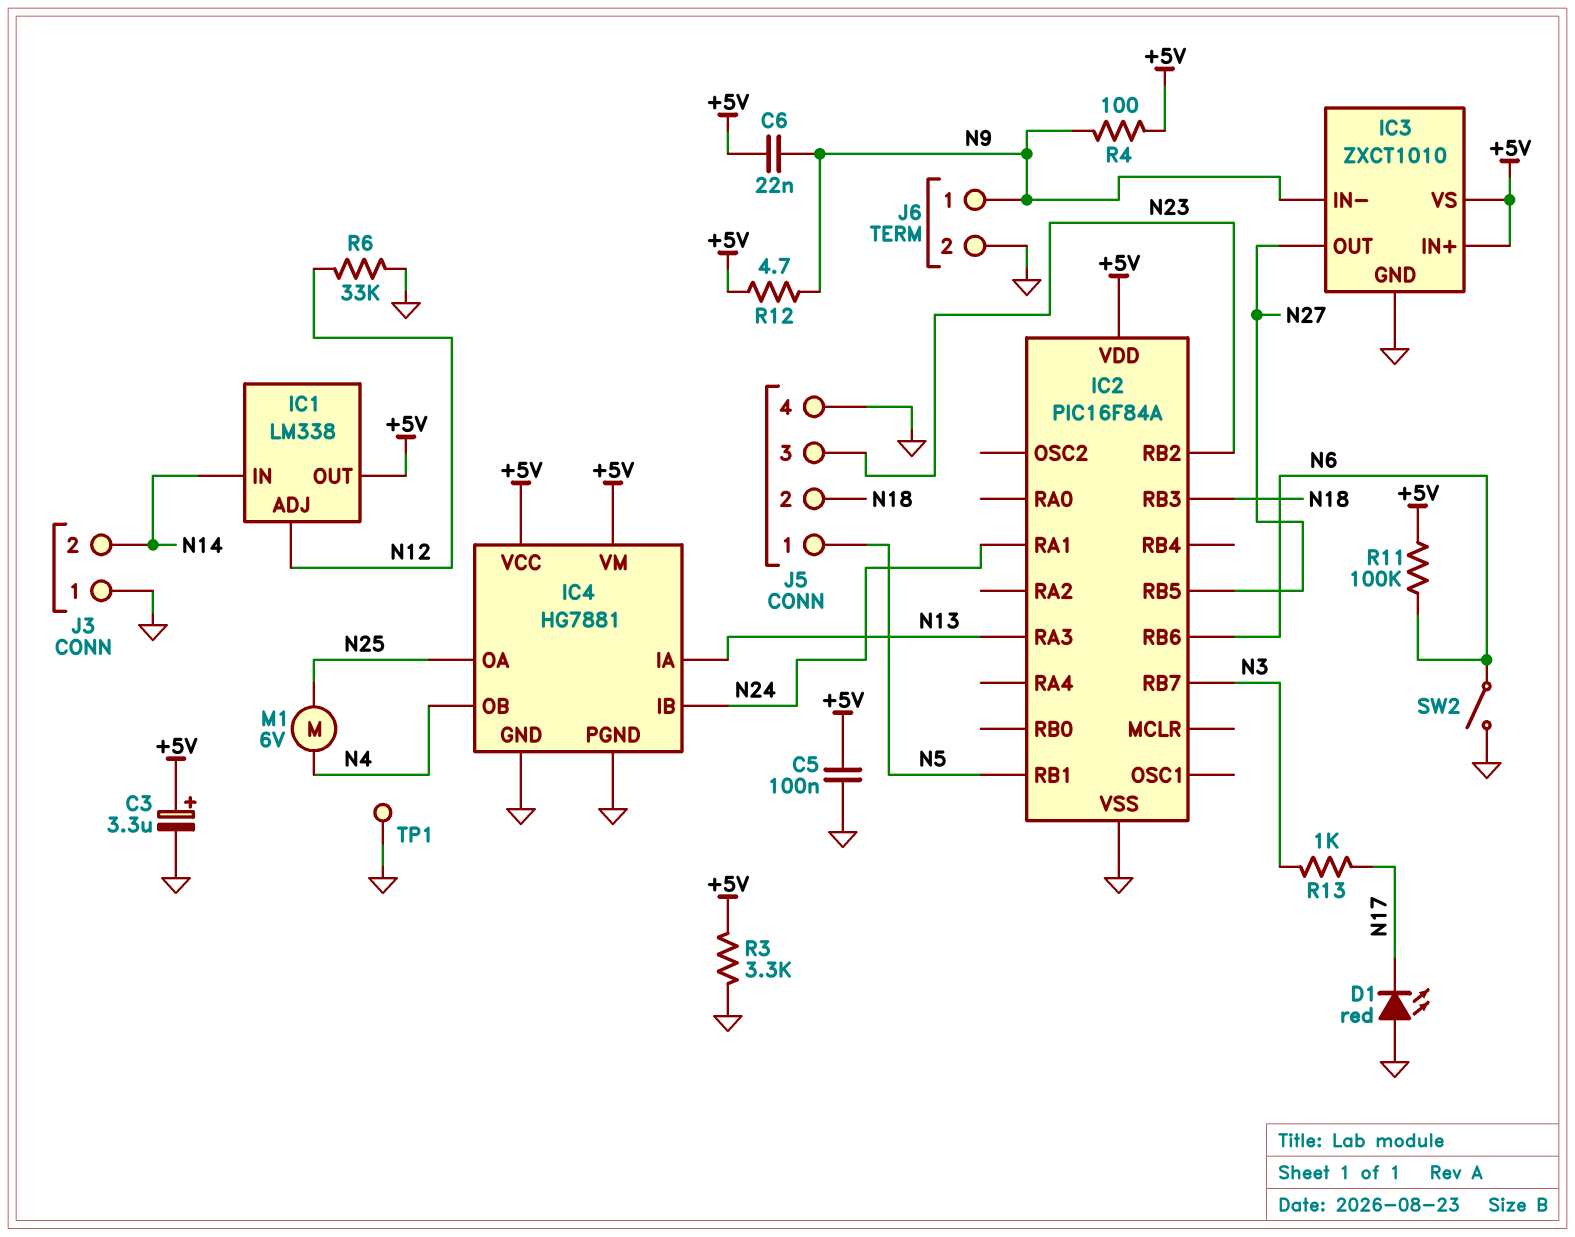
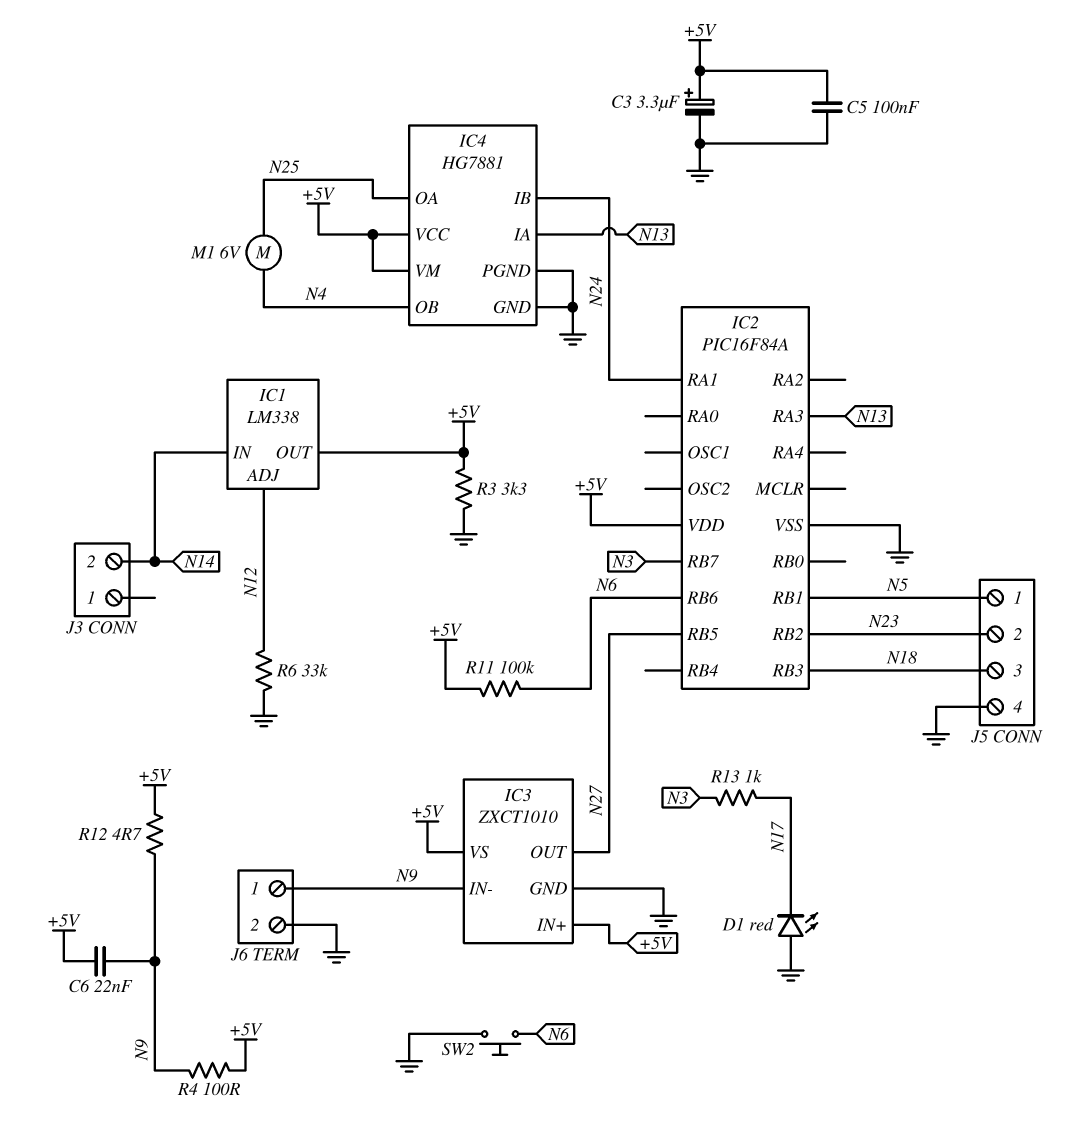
J3 pin 1: GND -> none
J5 pin 2: N18 -> N23
J5 pin 3: N23 -> N18
SW2: switch (GND, N6) -> button (GND, N6)
TP1: test point (GND) -> none

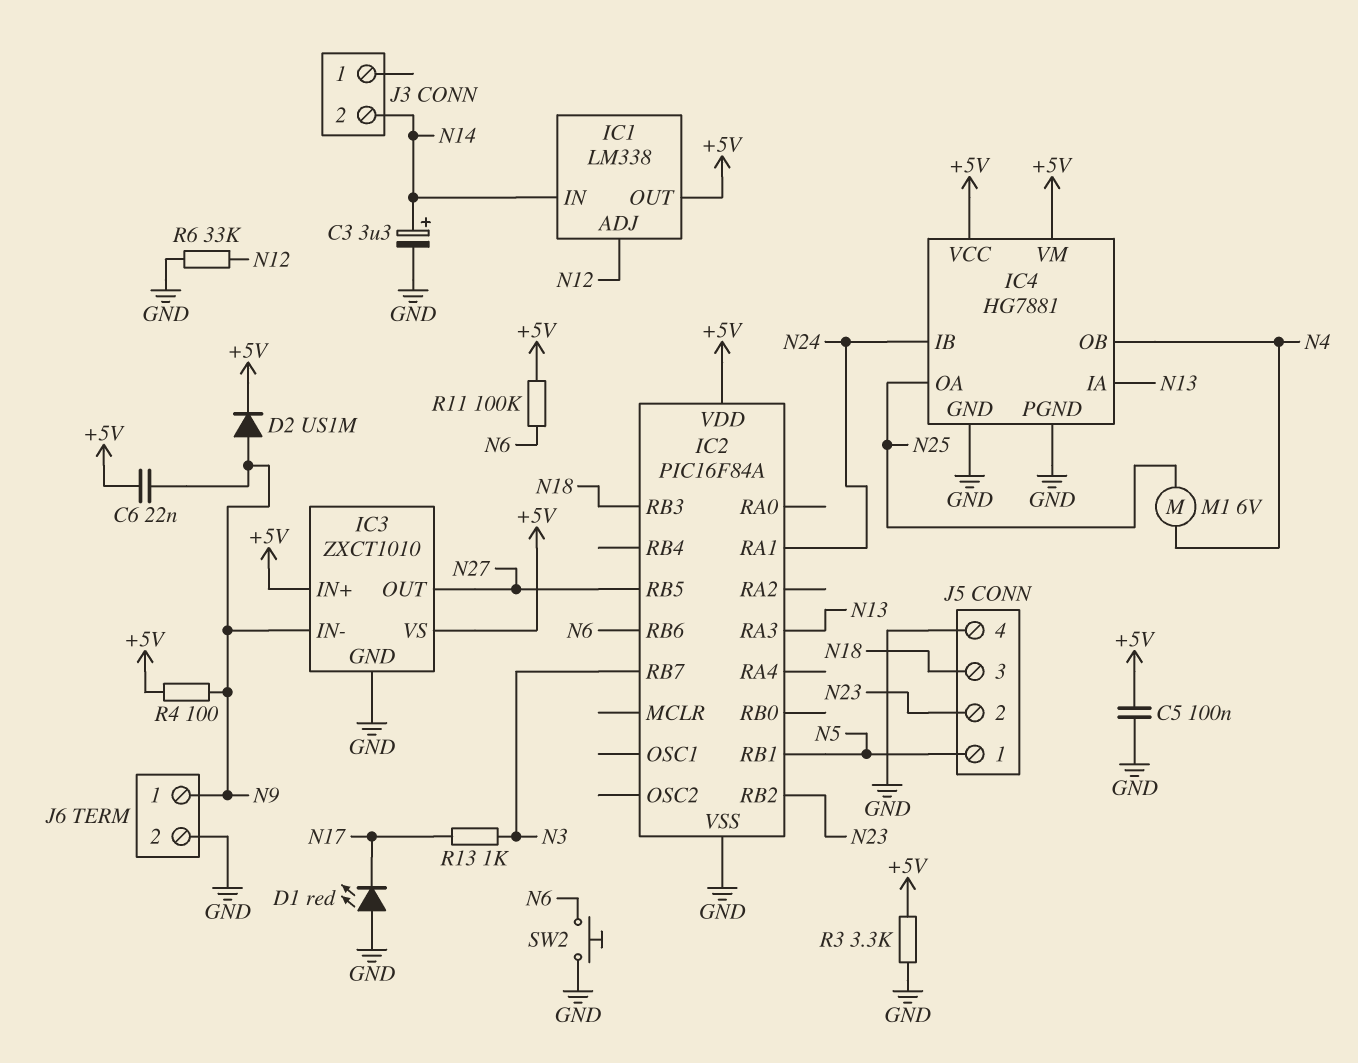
C3: 3.3uF (plus +5V, minus GND) -> 3.3uF (plus N14, minus GND)
D2: none -> diode US1M (A N9, K +5V)
R12: 4.7 (+5V, N9) -> none

